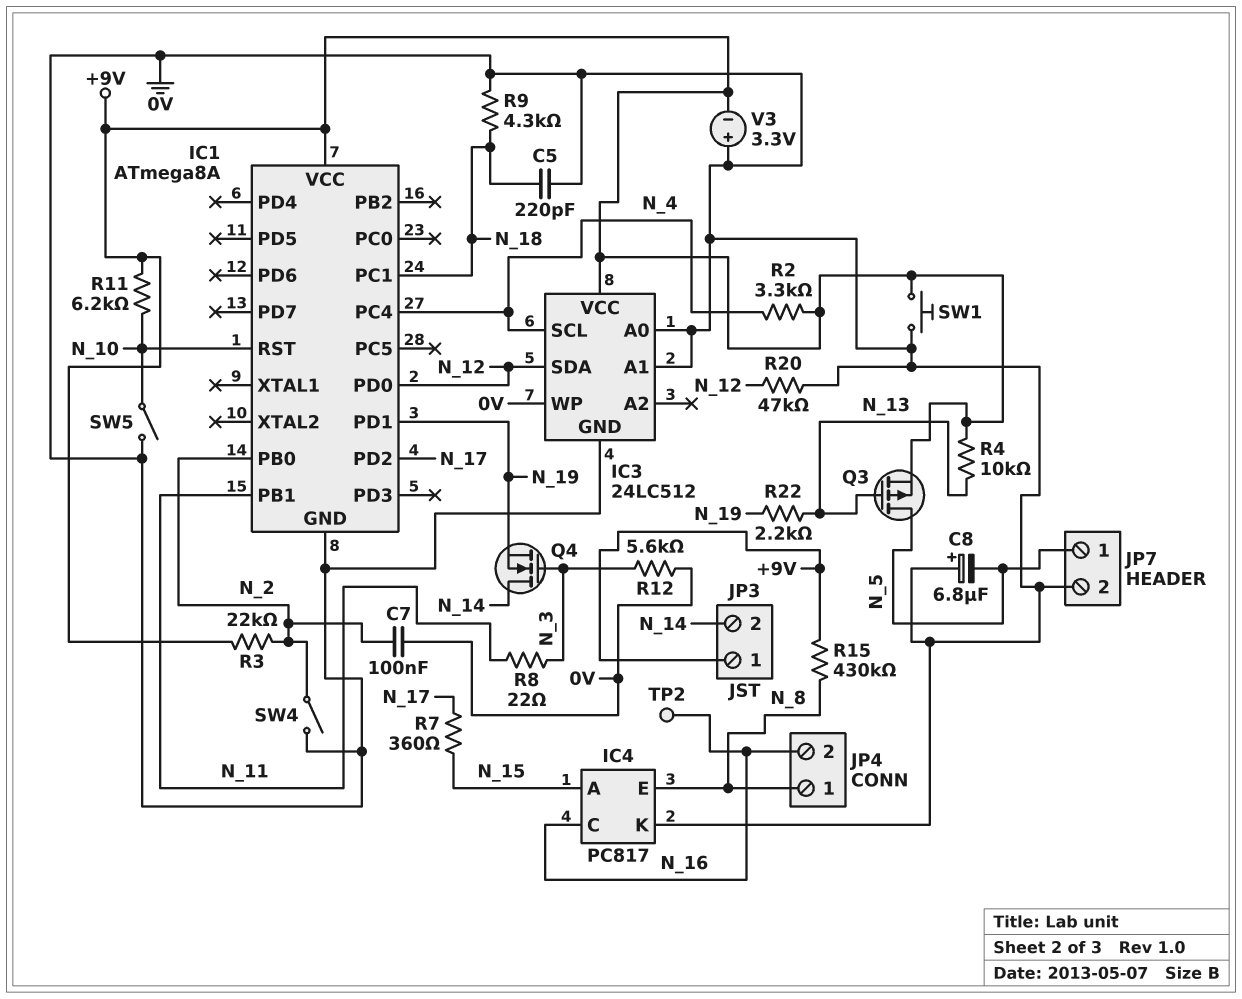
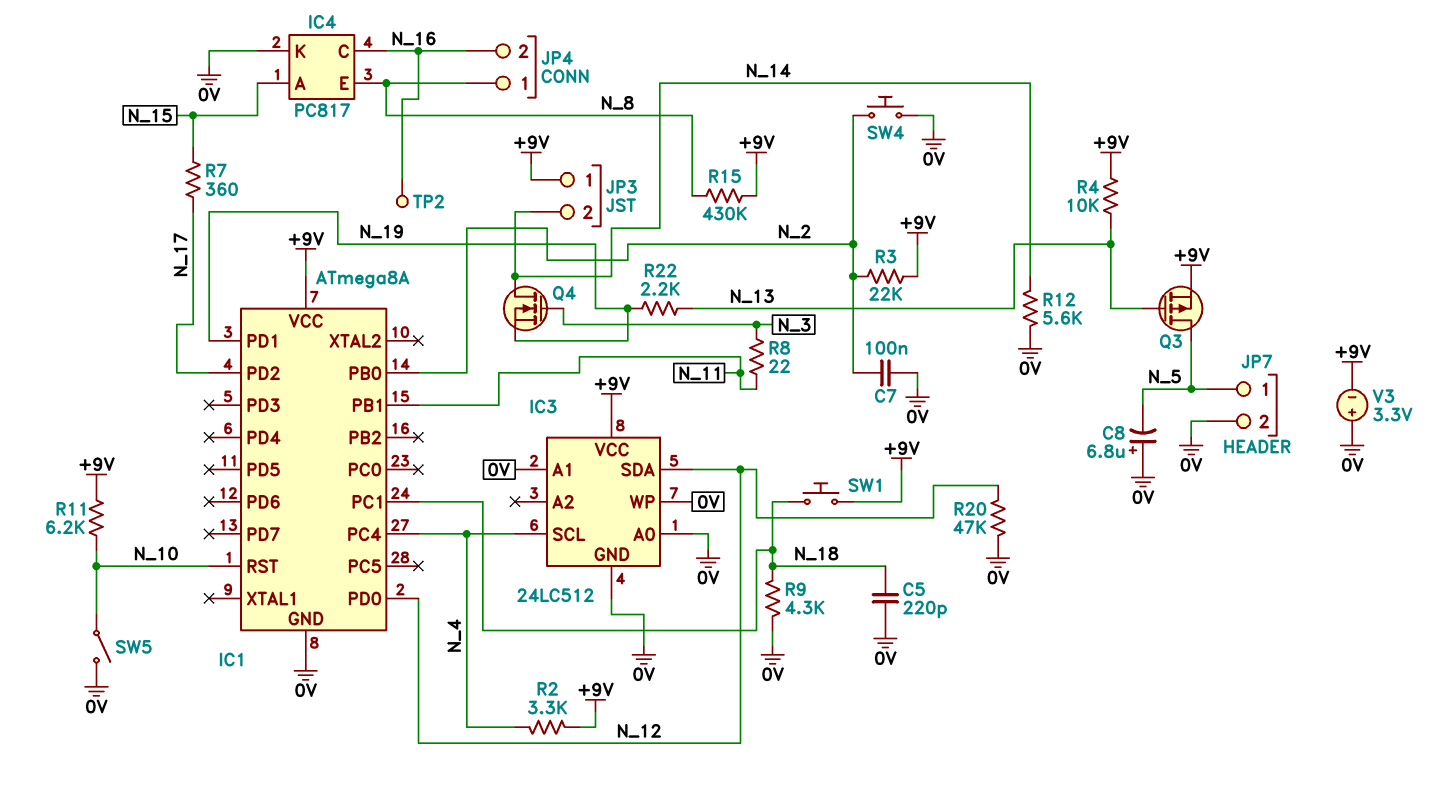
R12: 5.6k (0V, N_3) -> 5.6k (0V, N_14)
SW1: button (+9V, 0V) -> button (+9V, N_18)
SW4: switch (0V, N_2) -> button (0V, N_2)

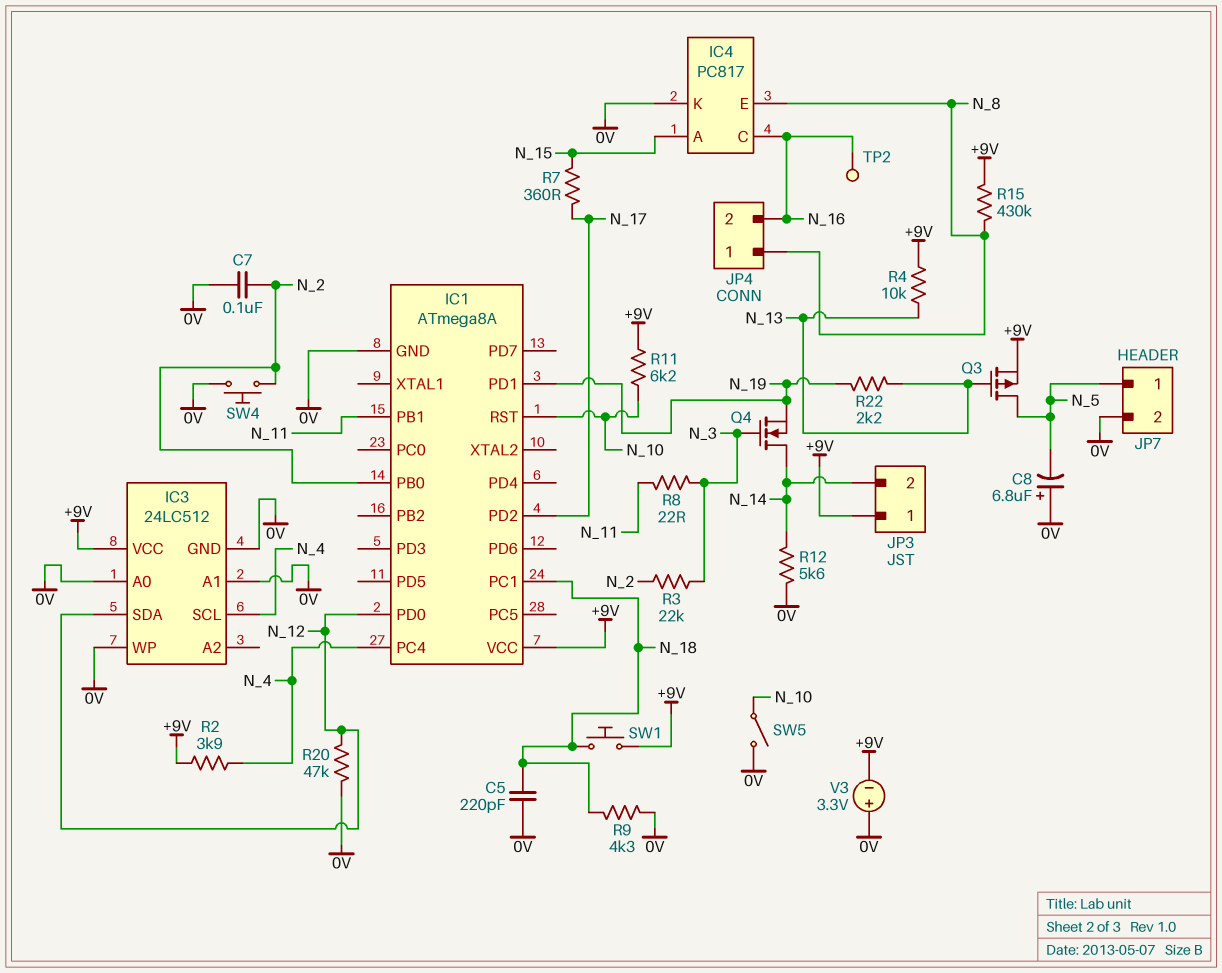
R2: 3.3k (+9V, N_4) -> 3.9k (+9V, N_4)
R3: 22k (+9V, N_2) -> 22k (N_2, N_3)

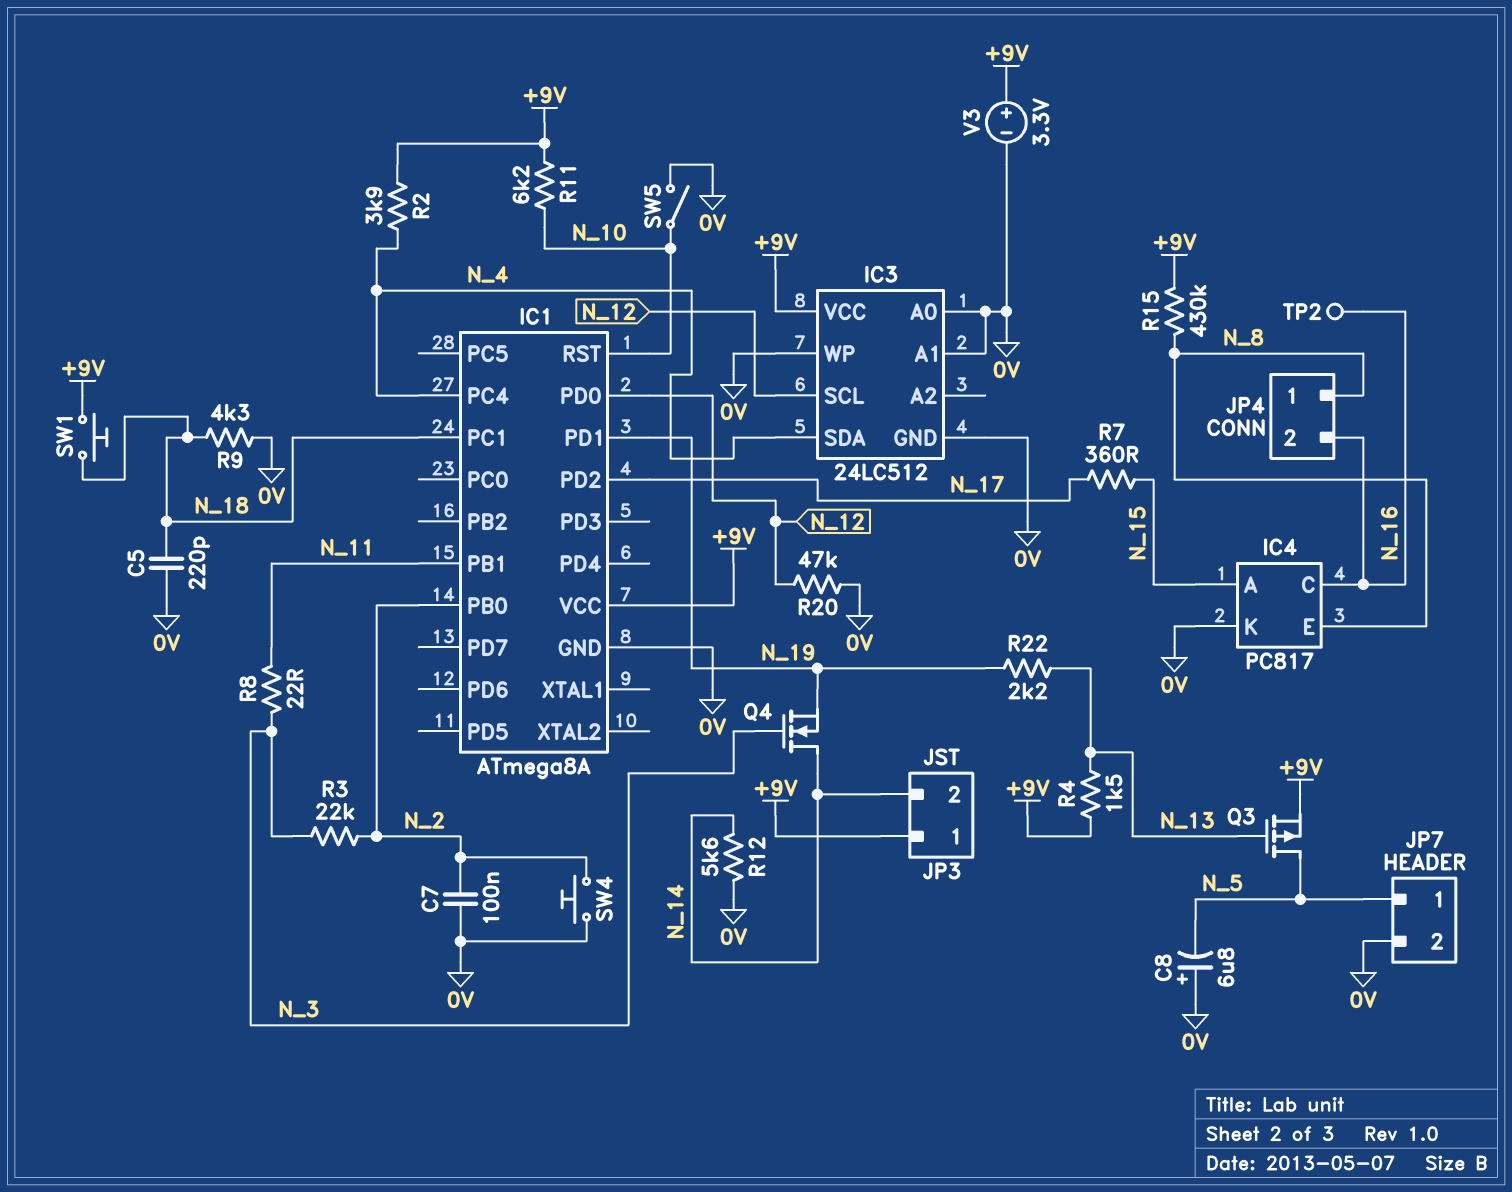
IC3 pin SCL: N_4 -> N_12
IC3 pin SDA: N_12 -> N_4
R4: 10k (+9V, N_13) -> 1.5k (+9V, N_13)
V3: 3.3V (plus 0V, minus +9V) -> 3.3V (plus +9V, minus 0V)

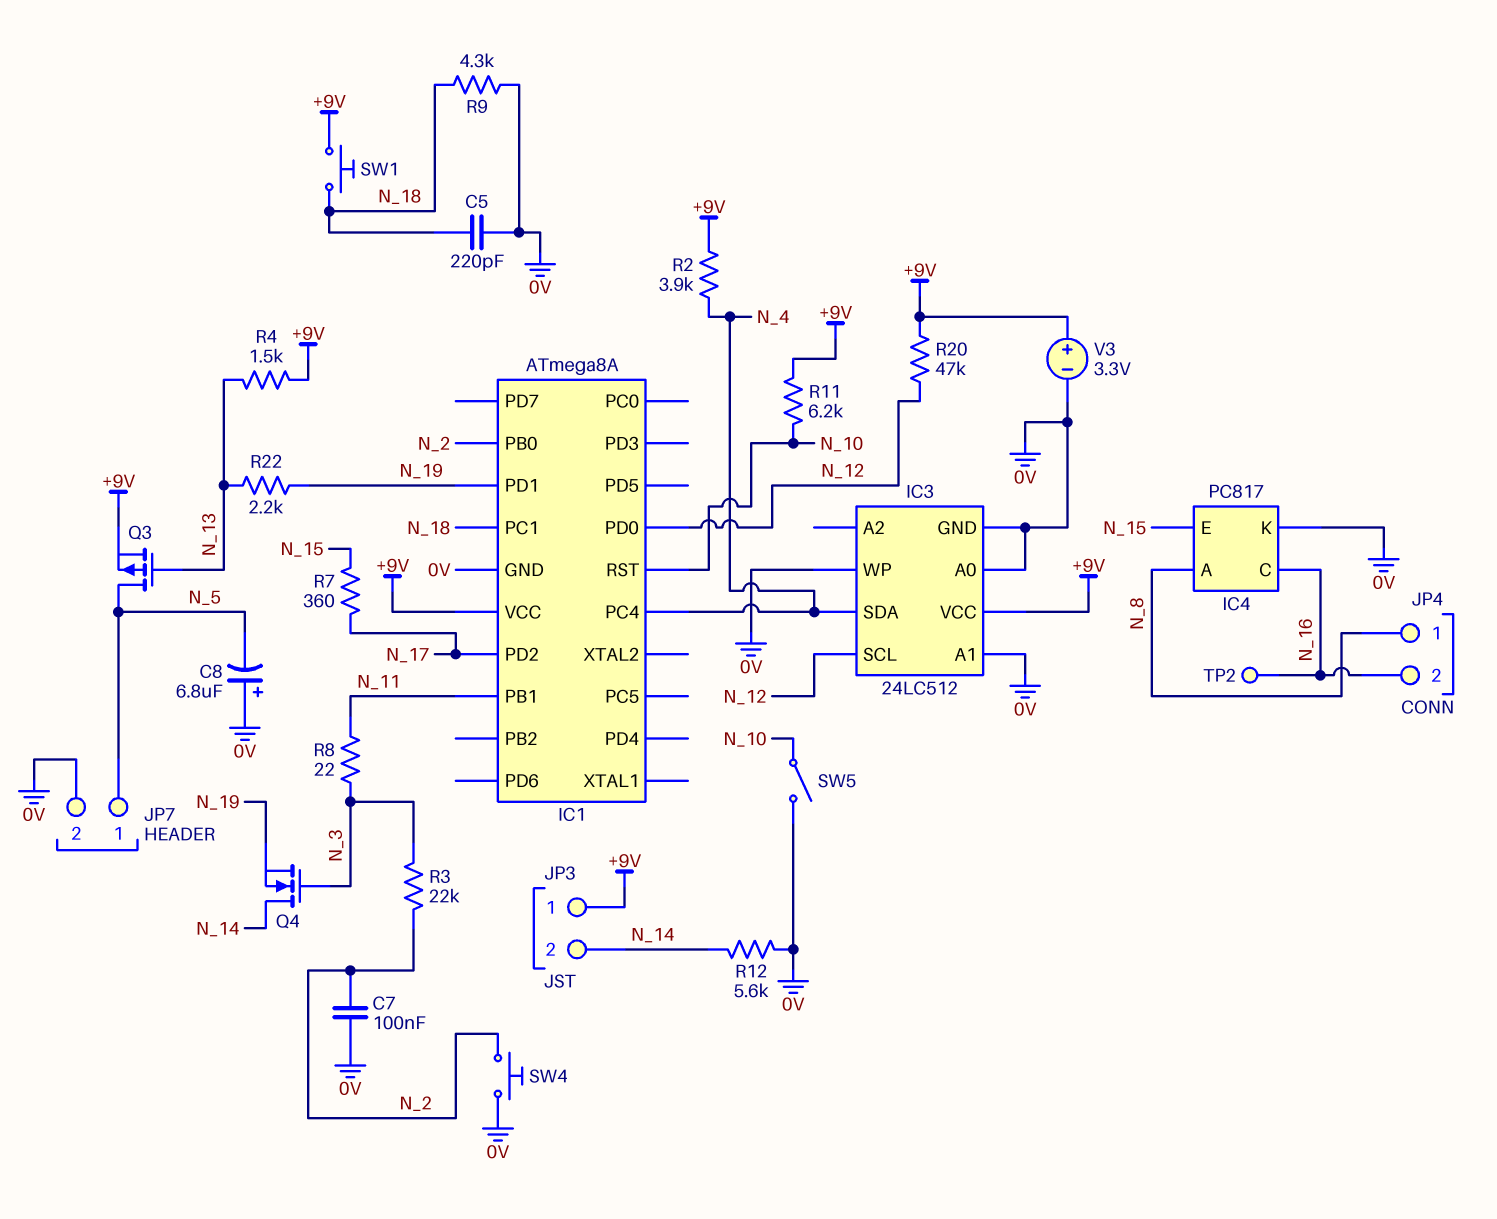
IC4 pin A: N_15 -> N_8
IC4 pin E: N_8 -> N_15
R15: 430k (+9V, N_8) -> none
R20: 47k (0V, N_12) -> 47k (+9V, N_12)

